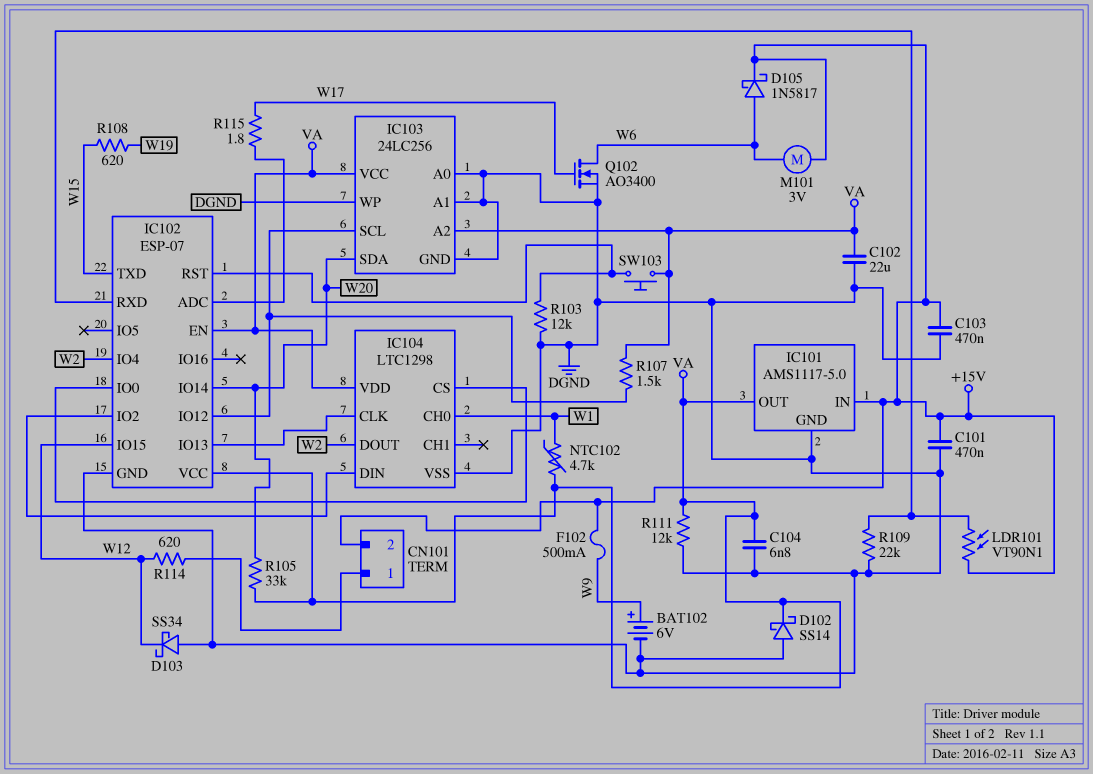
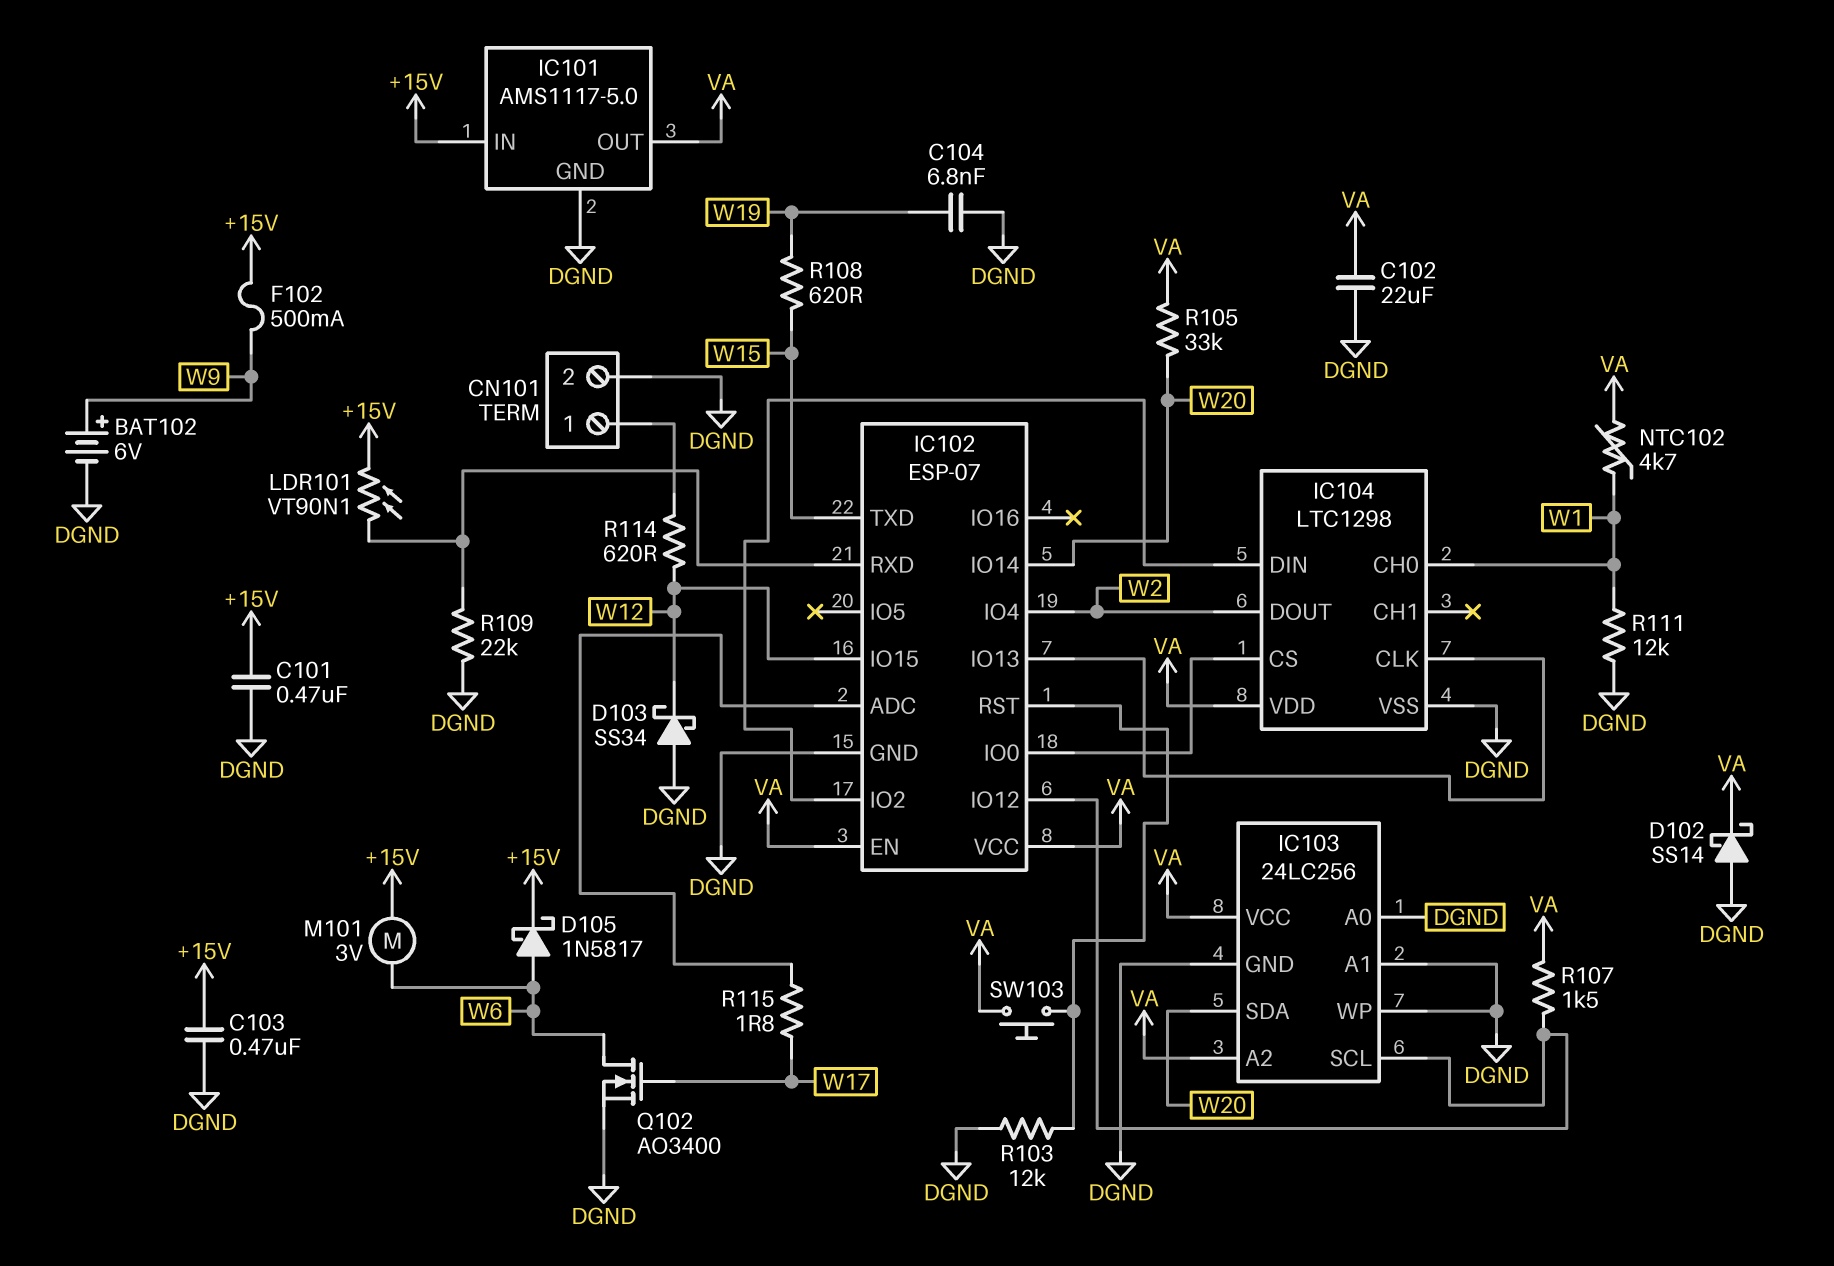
C104: 6.8nF (DGND, VA) -> 6.8nF (DGND, W19)
CN101 pin 2: +15V -> DGND
R111: 12k (DGND, VA) -> 12k (DGND, W1)

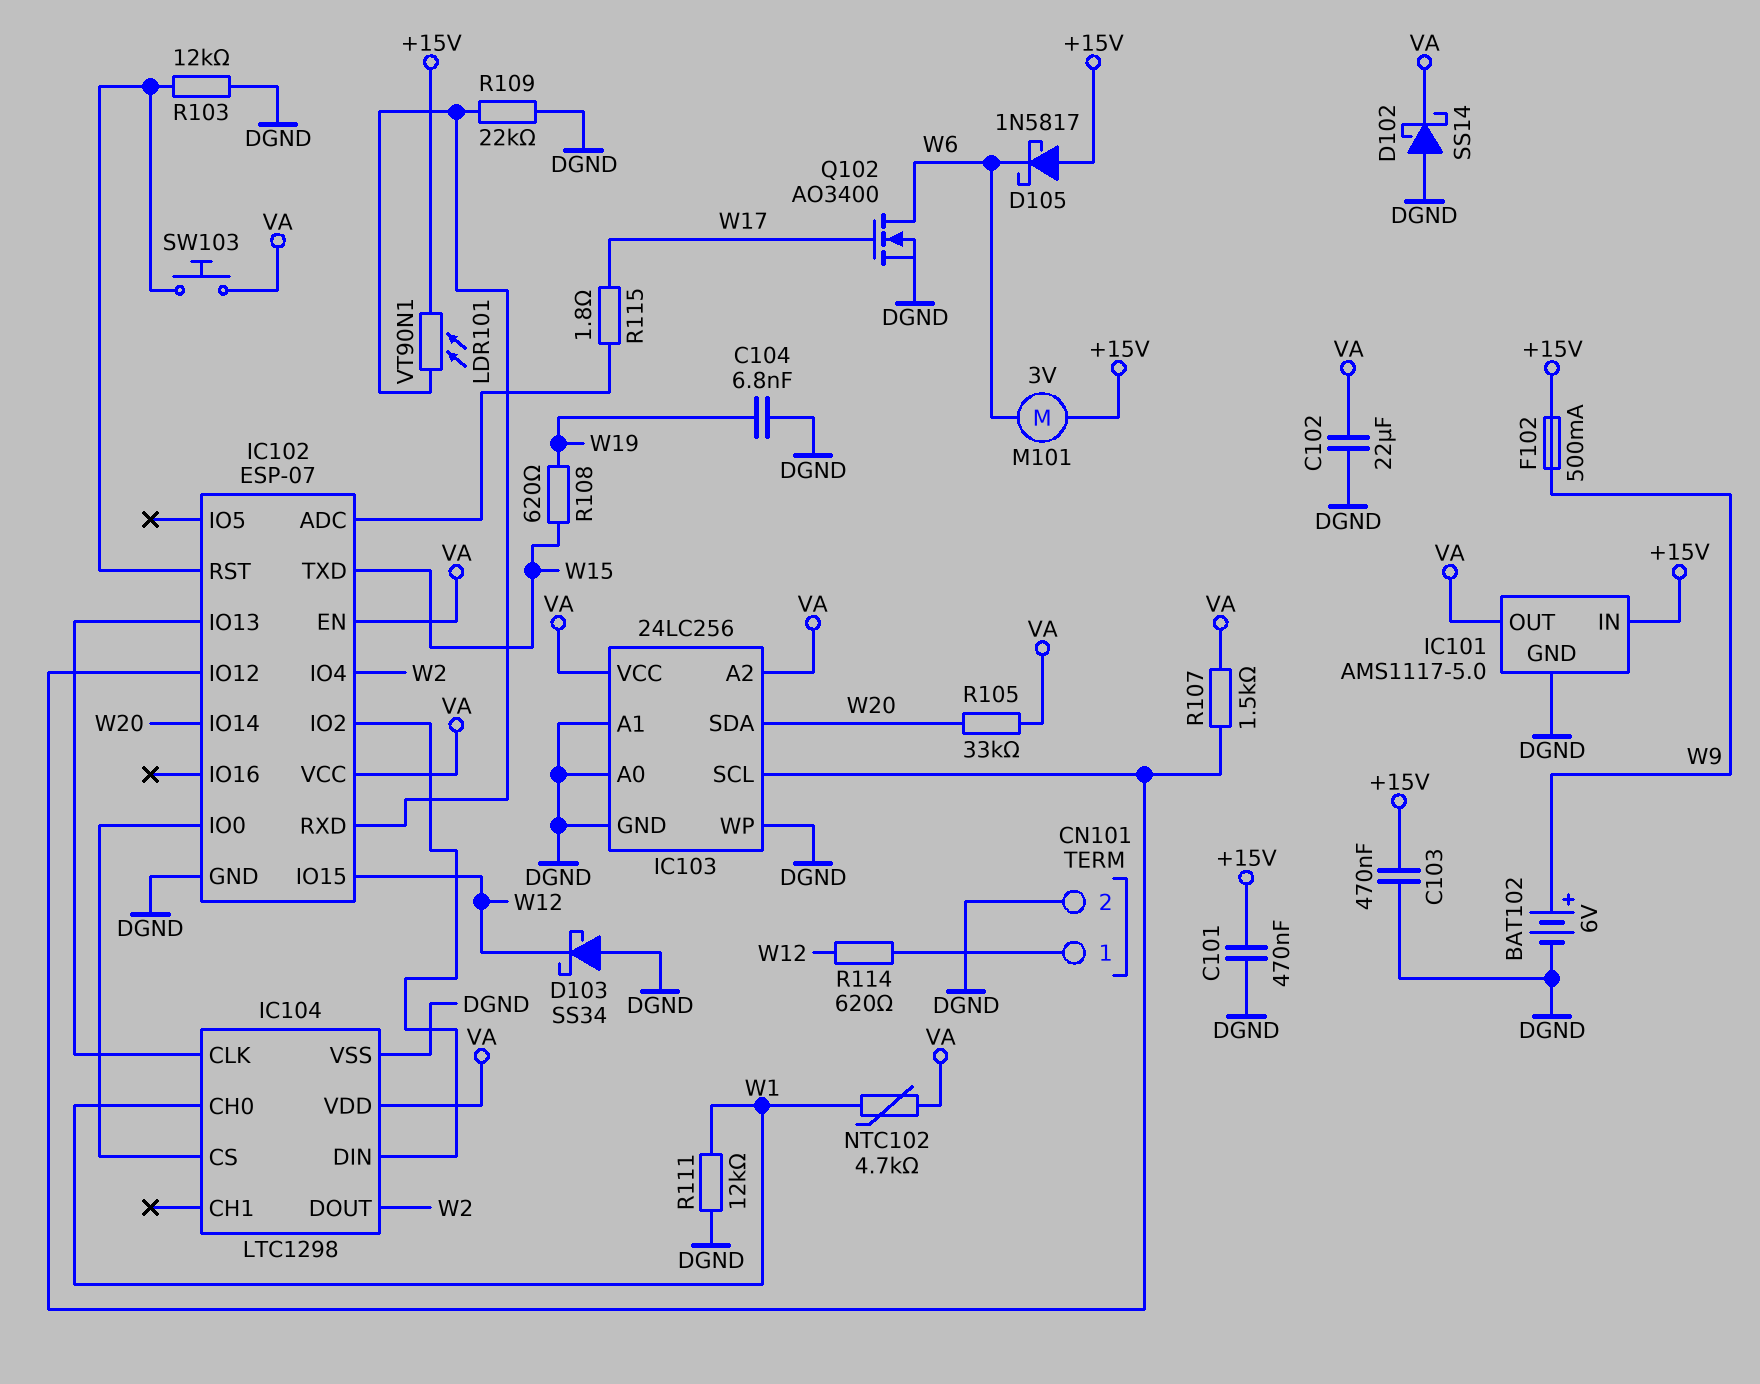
D105: schottky 1N5817 (A W6, K +15V) -> schottky 1N5817 (A +15V, K W6)

